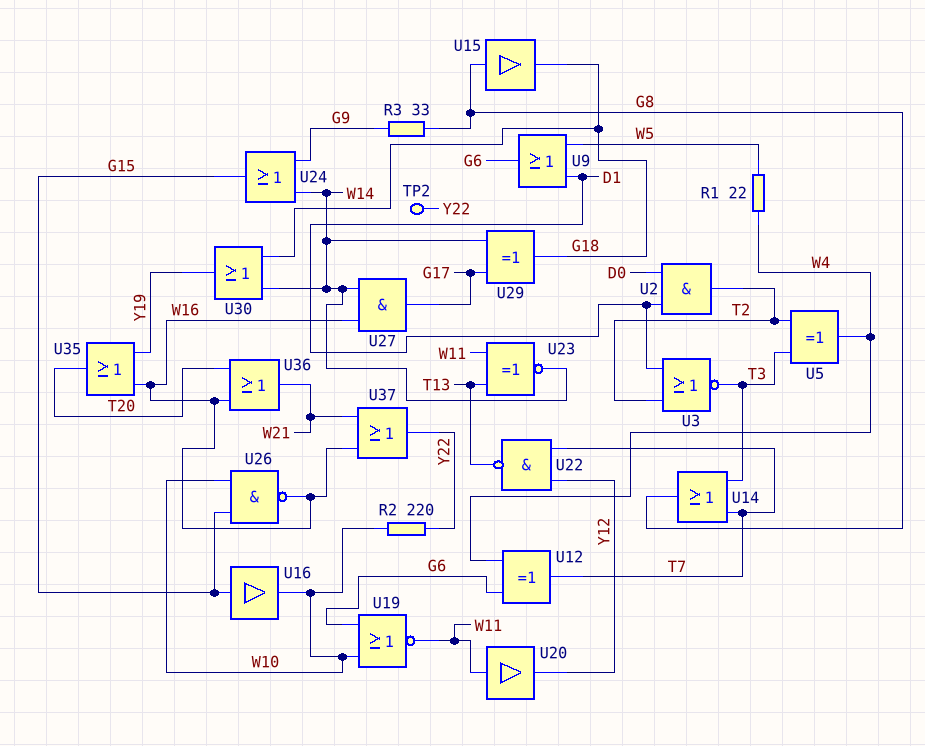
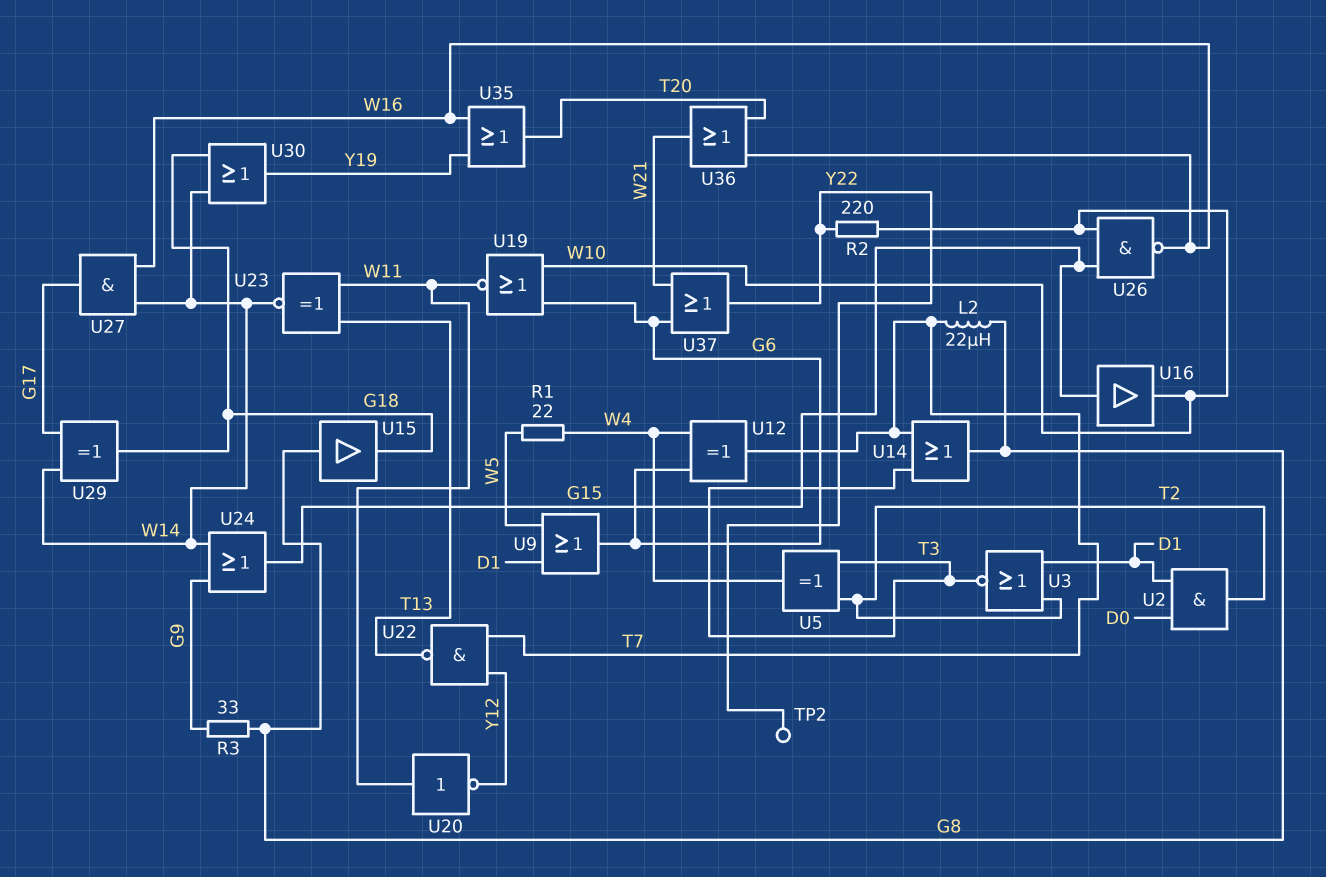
L2: none -> 22uH (G8, T7)
U20: buffer (in W11, out Y12) -> NOT (in W11, out Y12)
U37: OR (in W16, in W21, out Y22) -> OR (in G6, in W21, out Y22)

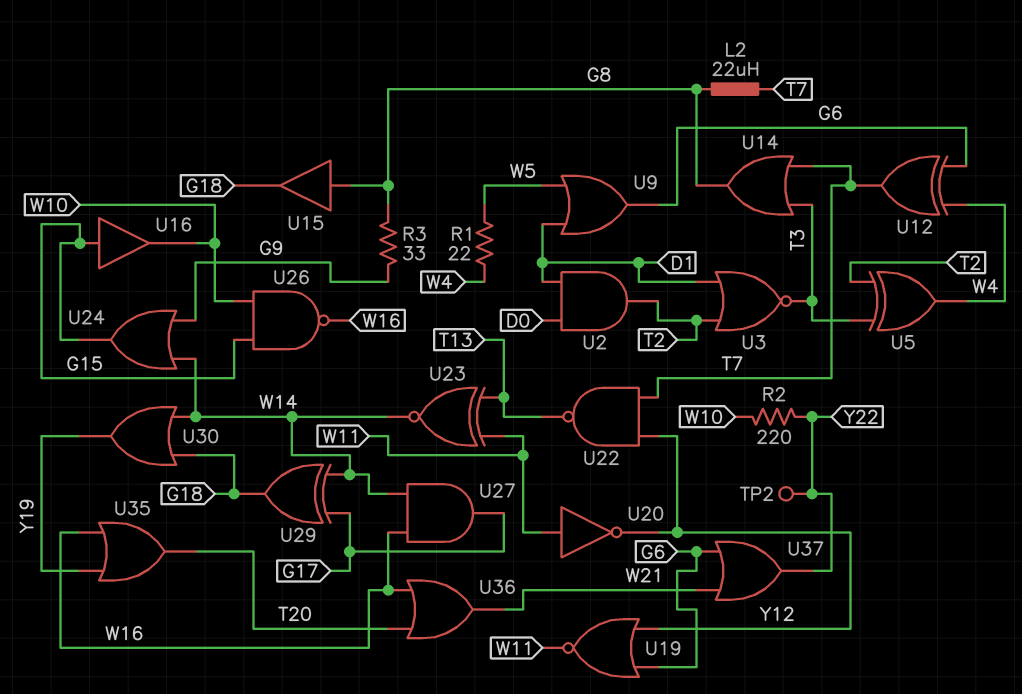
U19: NOR (in G6, in W10, out W11) -> NOR (in G6, in Y12, out W11)

